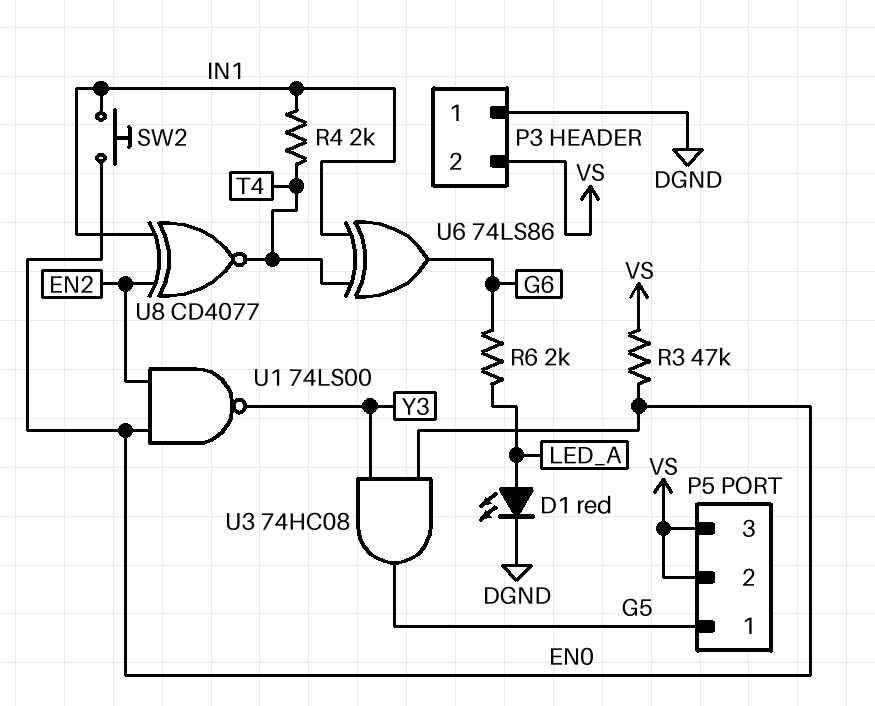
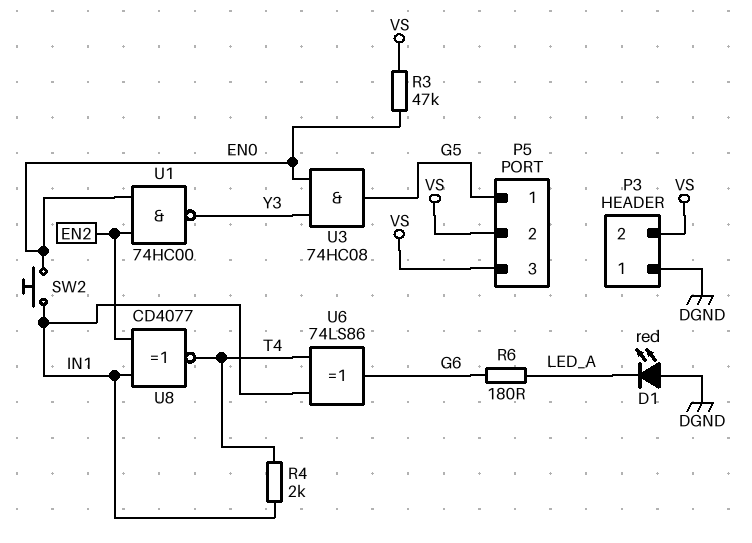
D1: LED red (A LED_A, K DGND) -> LED red (A DGND, K LED_A)
R6: 2k (G6, LED_A) -> 180 (G6, LED_A)
U1: NAND 74LS00 (in EN0, in EN2, out Y3) -> NAND 74HC00 (in EN0, in EN2, out Y3)

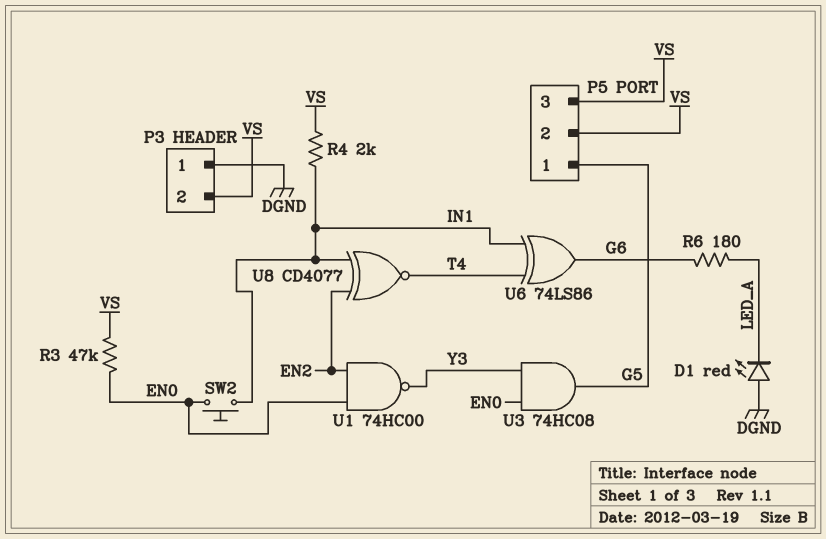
R4: 2k (IN1, T4) -> 2k (IN1, VS)

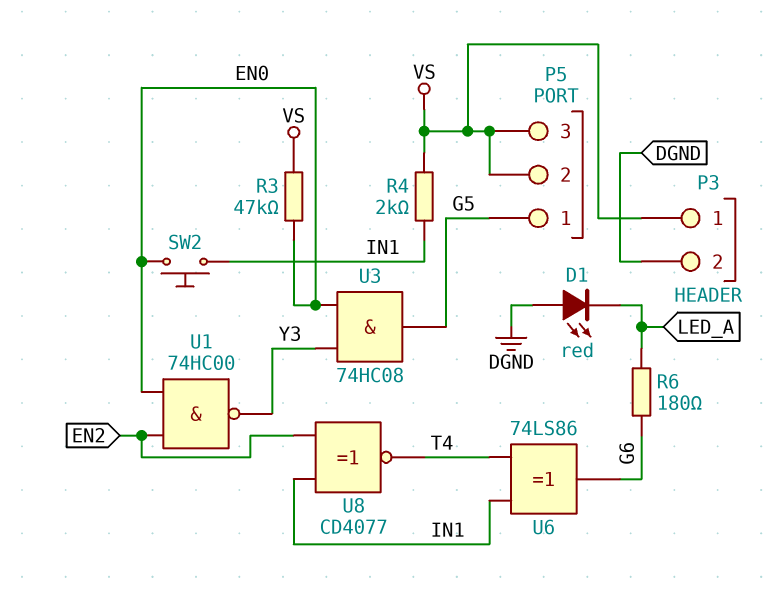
P3 pin 1: DGND -> VS
P3 pin 2: VS -> DGND

